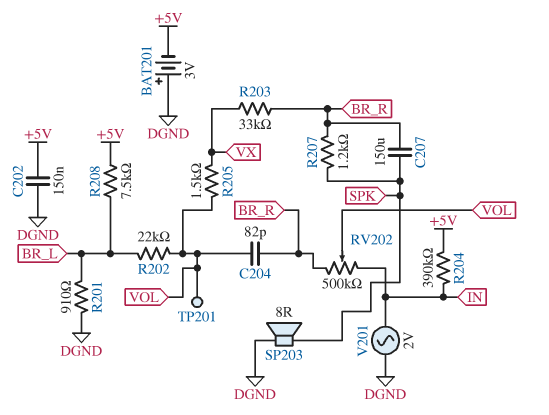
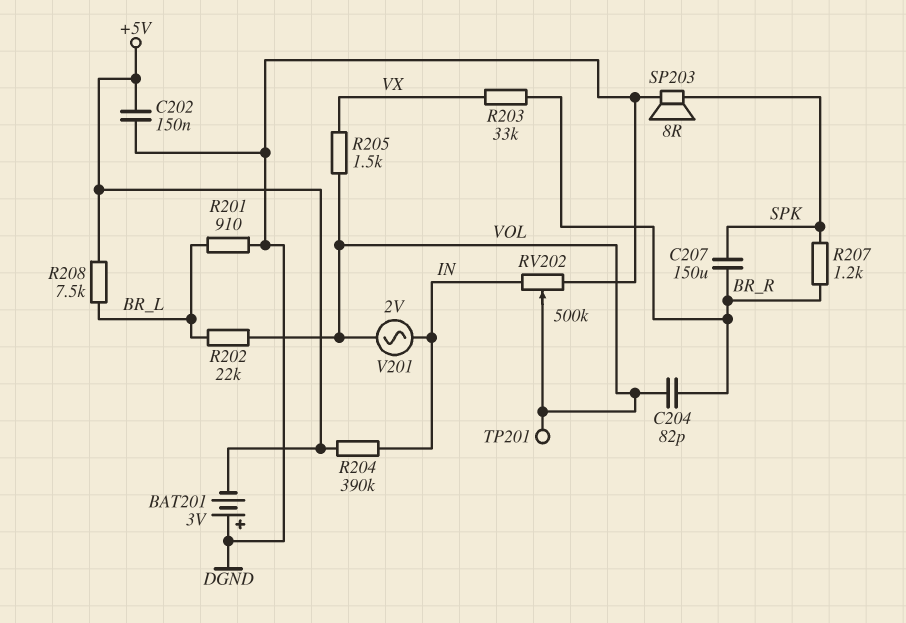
RV202: 500k (BR_R, IN, wiper VOL) -> 500k (DGND, IN, wiper VOL)
V201: AC 2V (DGND, IN) -> AC 2V (IN, VOL)

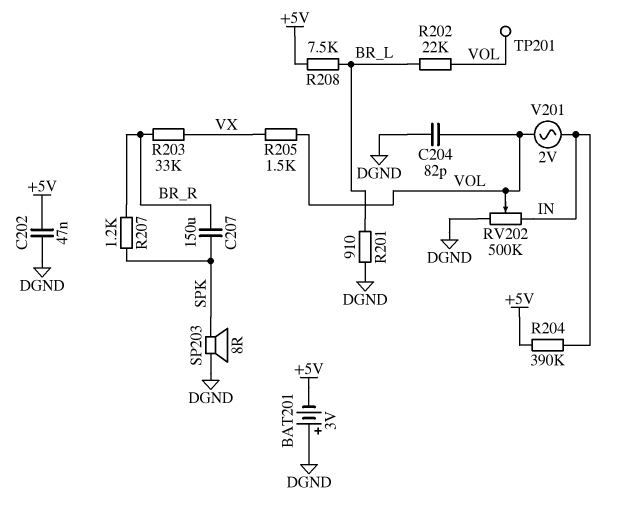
C202: 150nF (+5V, DGND) -> 47nF (+5V, DGND)
C204: 82pF (BR_R, VOL) -> 82pF (DGND, VOL)

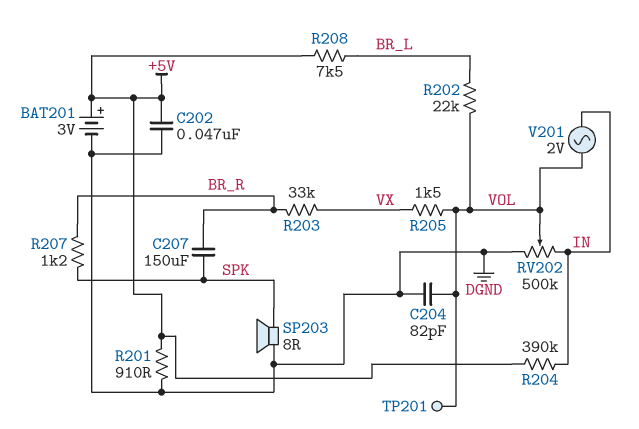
BAT201: 3V (plus DGND, minus +5V) -> 3V (plus +5V, minus DGND)
R201: 910 (BR_L, DGND) -> 910 (+5V, DGND)

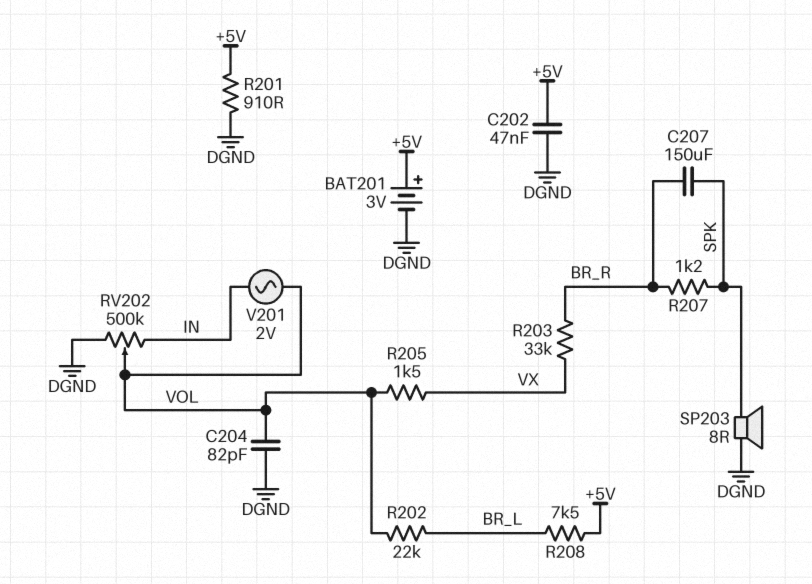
R204: 390k (+5V, IN) -> none
TP201: test point (VOL) -> none

